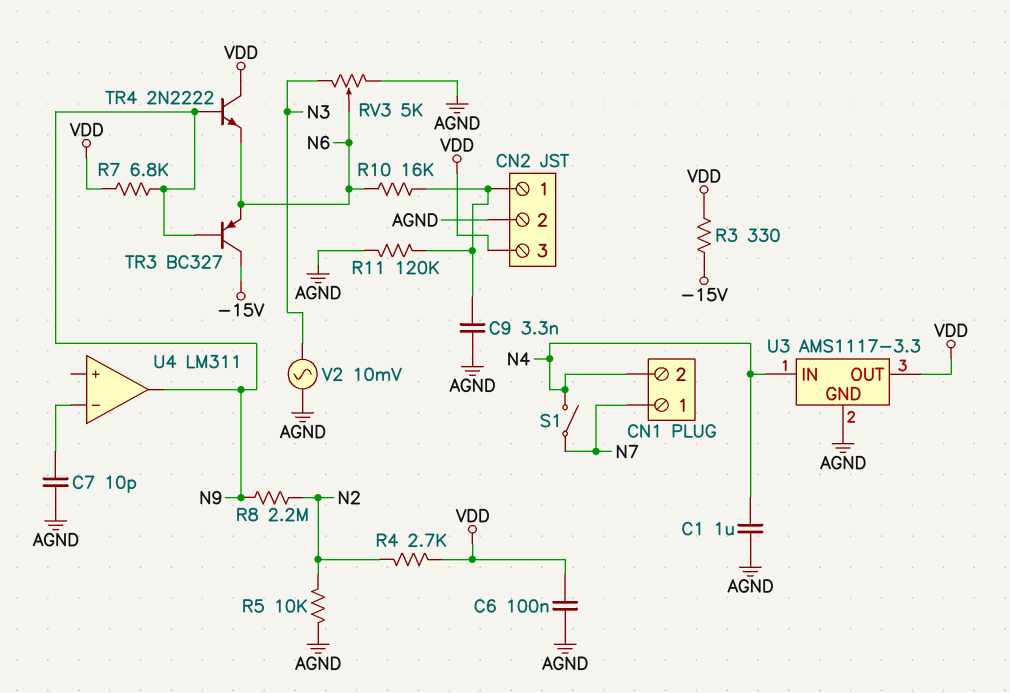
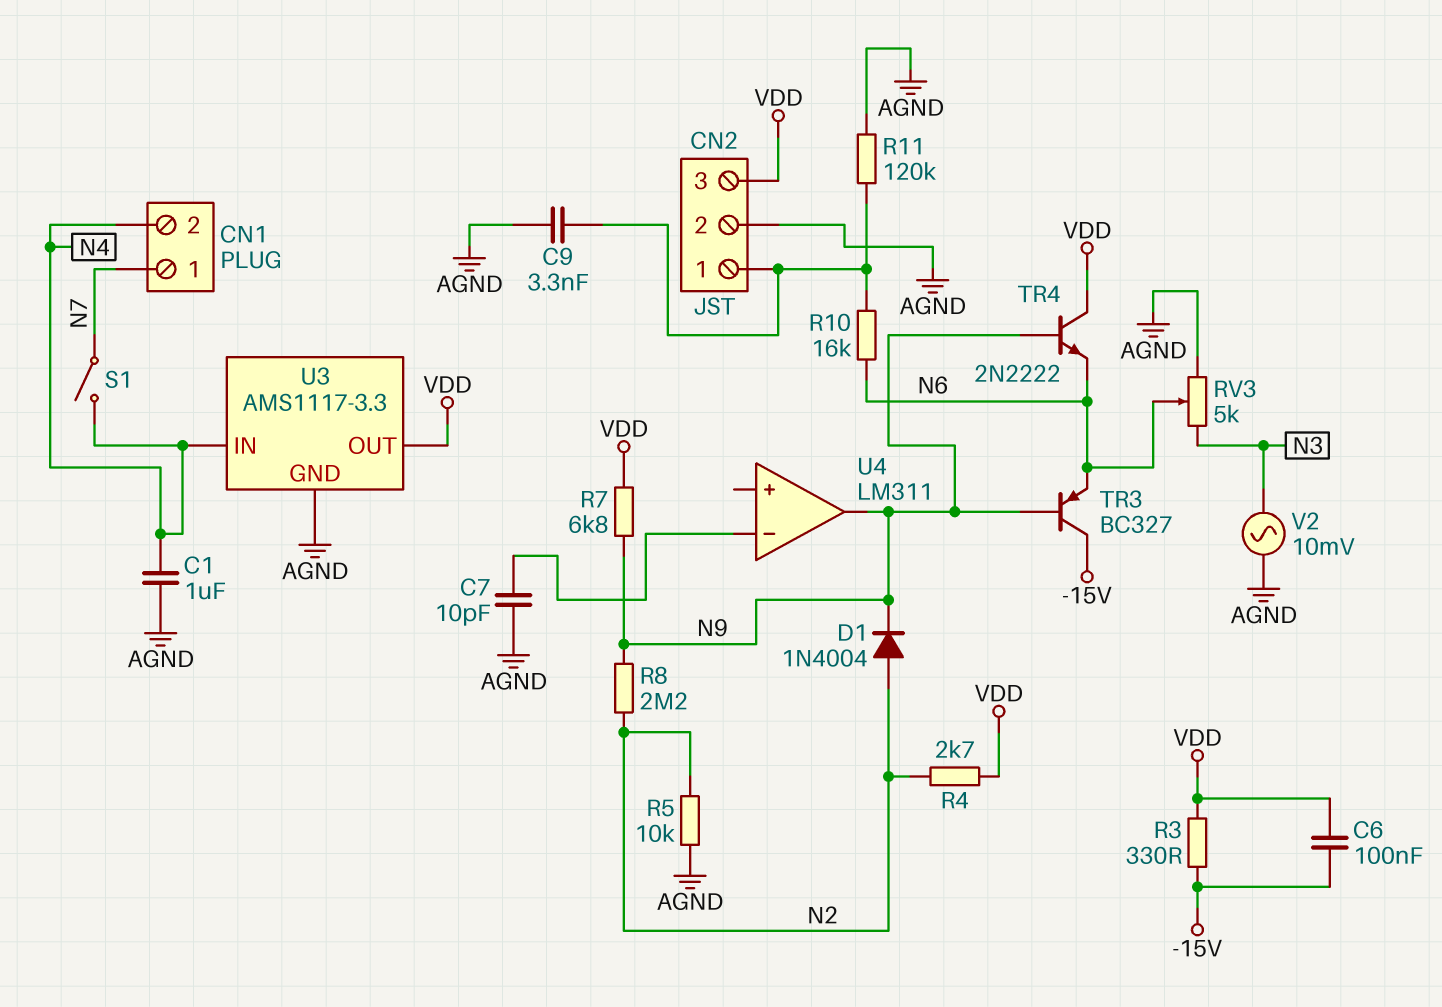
C6: 100nF (AGND, VDD) -> 100nF (-15V, VDD)
D1: none -> diode 1N4004 (A N2, K N9)

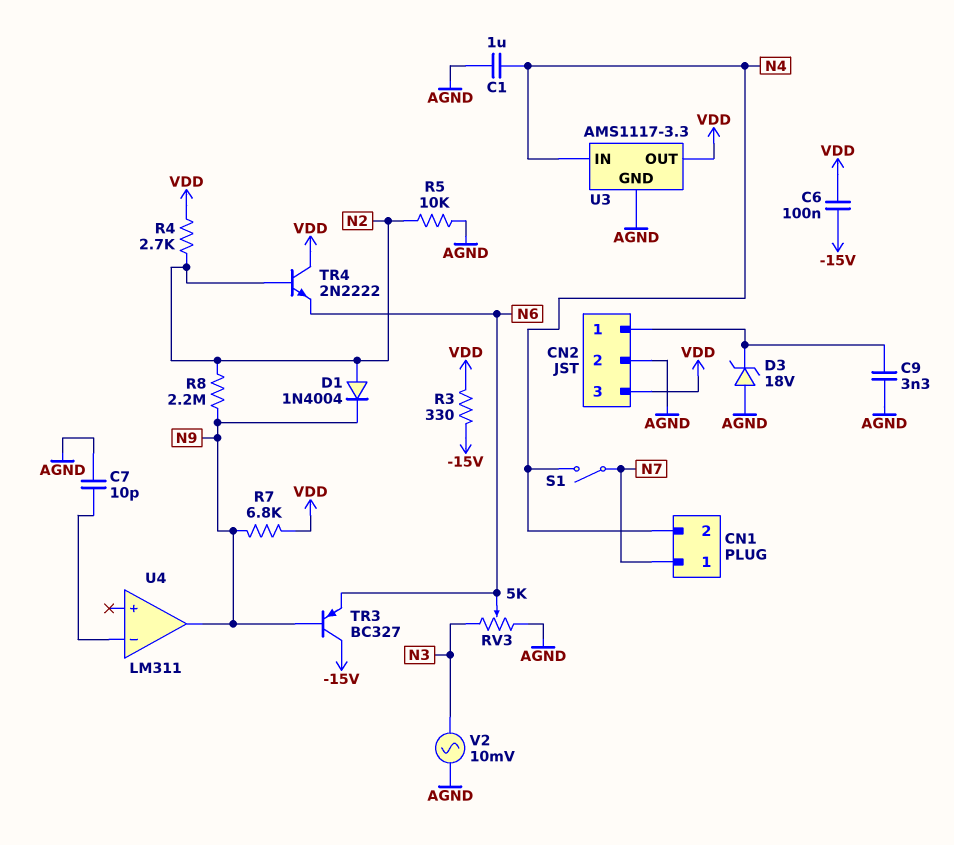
D3: none -> zener 18V (A AGND, K CN2/1)
R10: 16k (CN2/1, N6) -> none
R11: 120k (AGND, CN2/1) -> none
TR4: NPN 2N2222 (B N9, C VDD, E N6) -> NPN 2N2222 (B N2, C VDD, E N6)

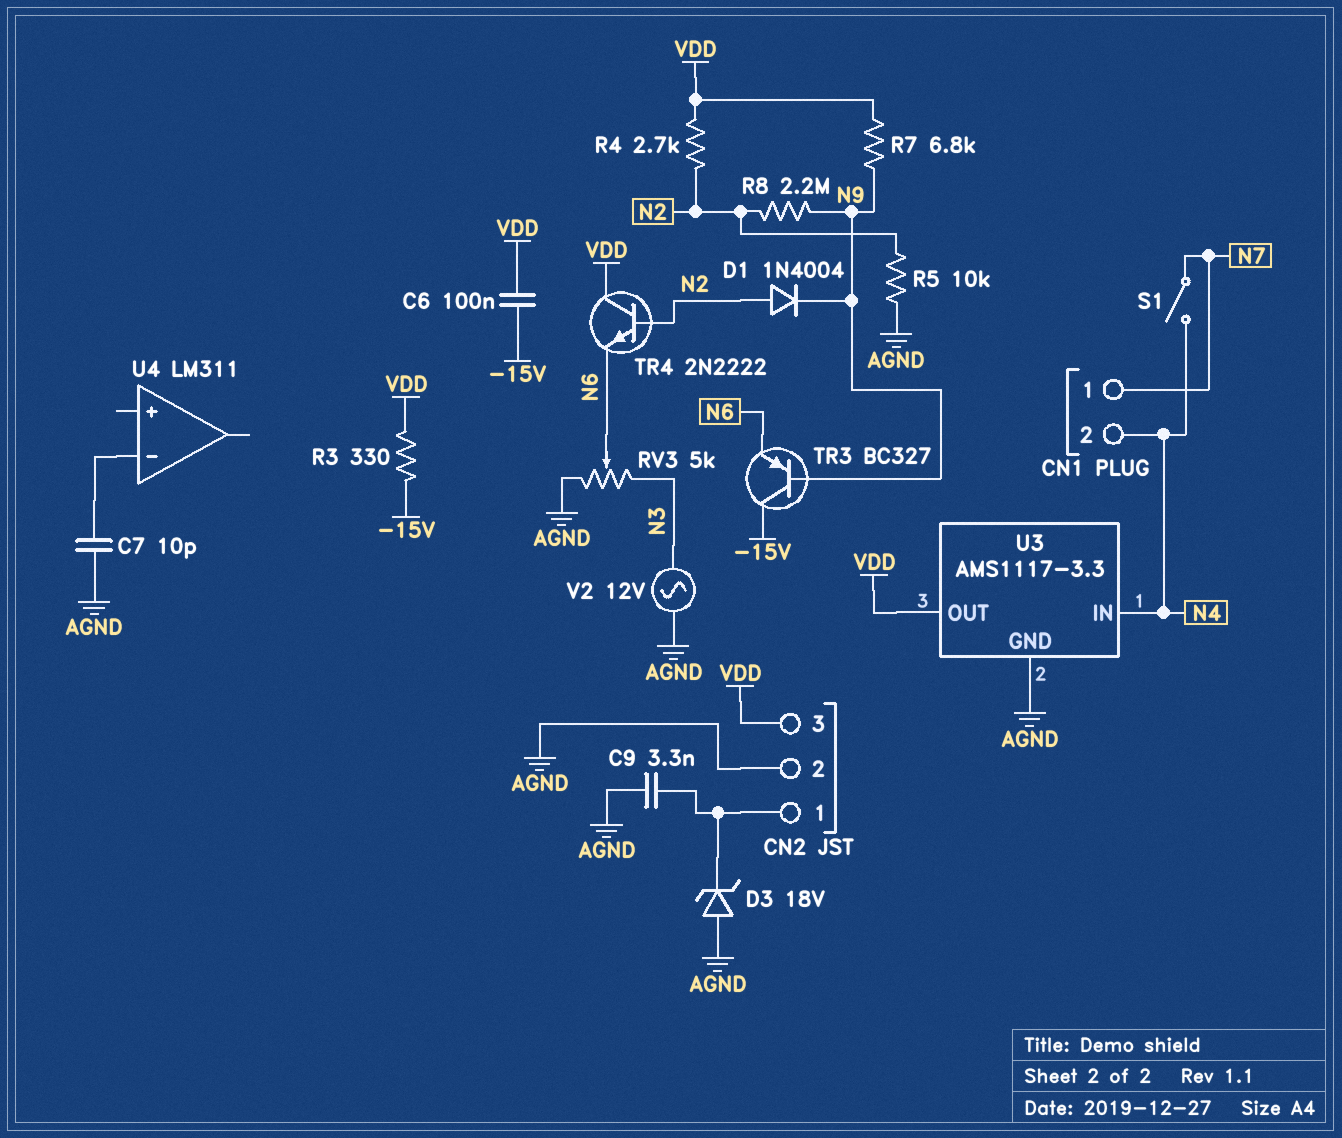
C1: 1uF (AGND, N4) -> none
U4 pin out: N9 -> none
V2: AC 10mV (AGND, N3) -> AC 12V (AGND, N3)

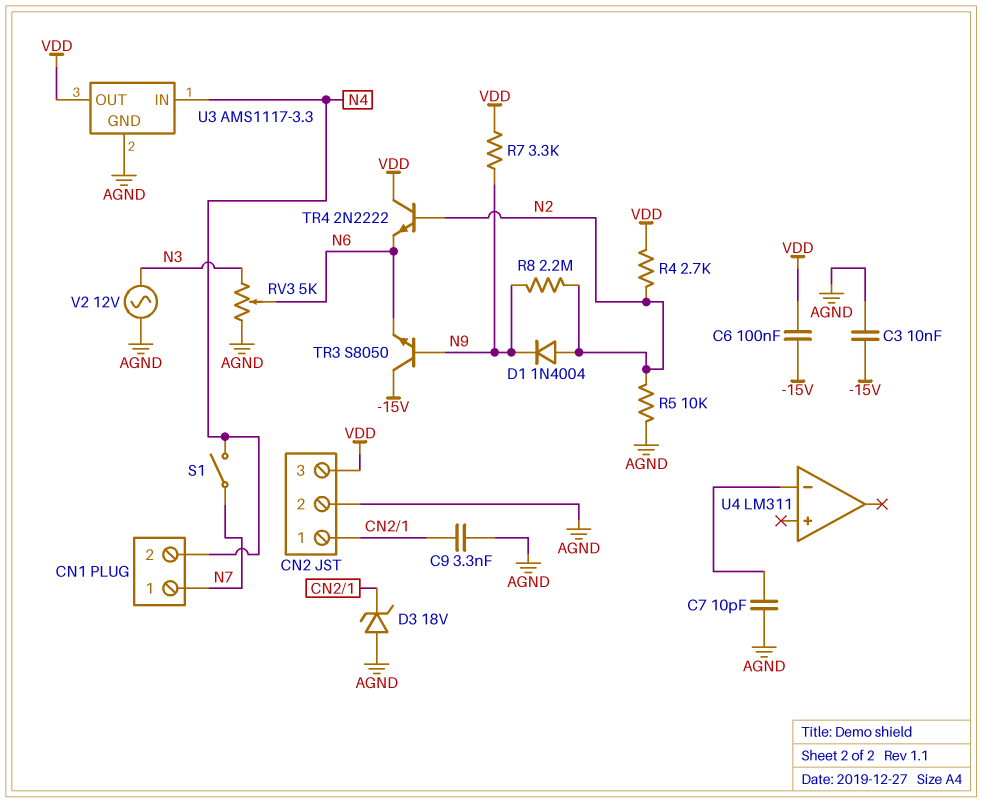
C3: none -> 10nF (-15V, AGND)
R3: 330 (-15V, VDD) -> none
R7: 6.8k (N9, VDD) -> 3.3k (N9, VDD)
TR3: PNP BC327 (B N9, C -15V, E N6) -> NPN S8050 (B N9, C -15V, E N6)

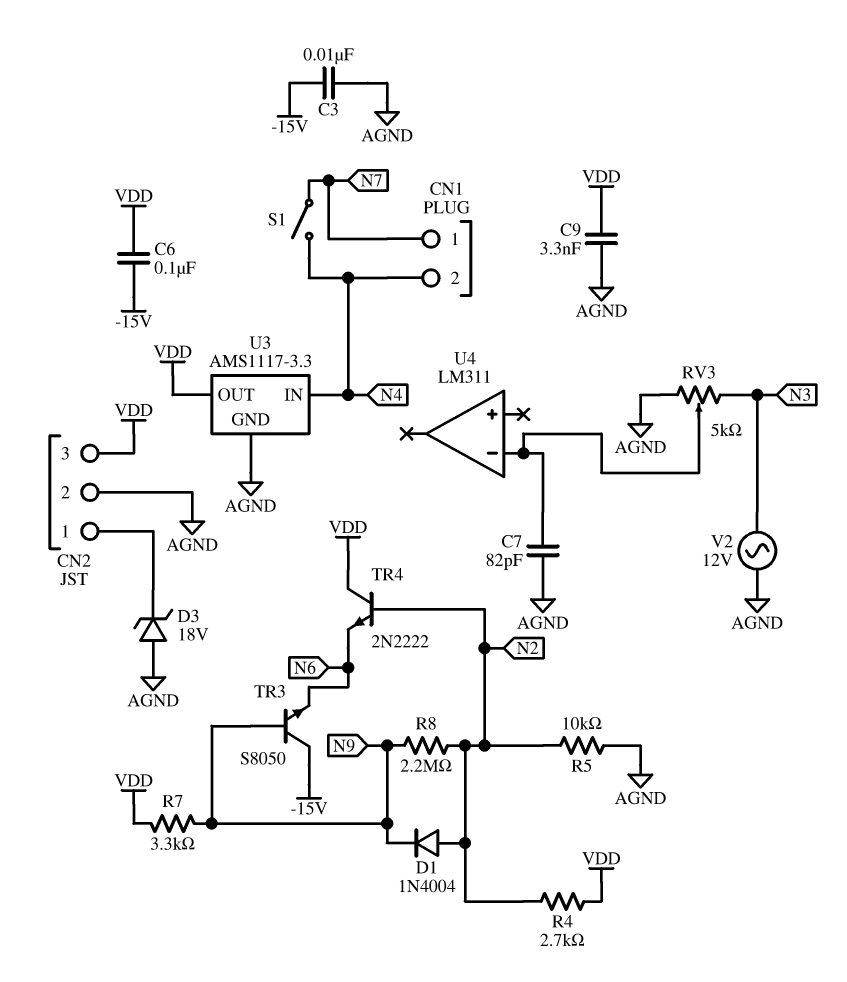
C7: 10pF (AGND, U4/in-) -> 82pF (AGND, U4/in-)
C9: 3.3nF (AGND, CN2/1) -> 3.3nF (AGND, VDD)
RV3: 5k (AGND, N3, wiper N6) -> 5k (AGND, N3, wiper U4/in-)

